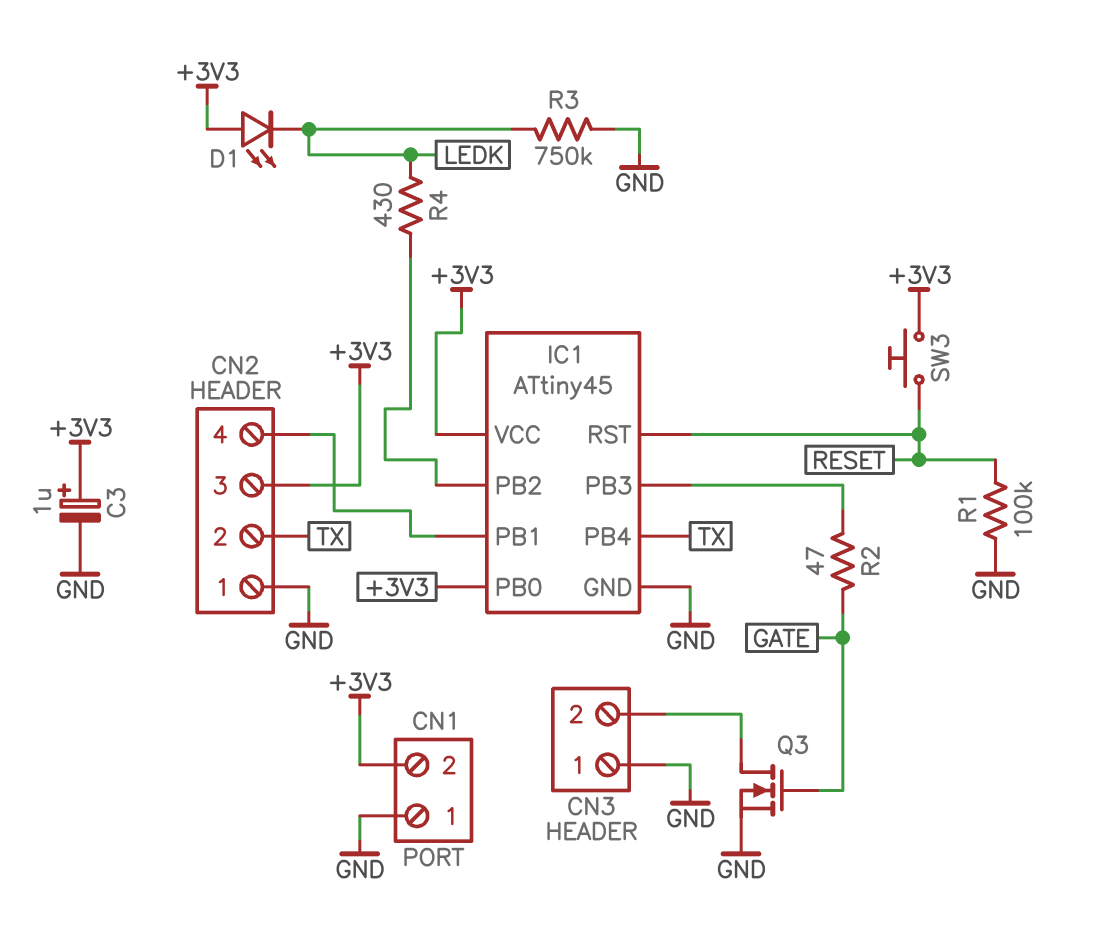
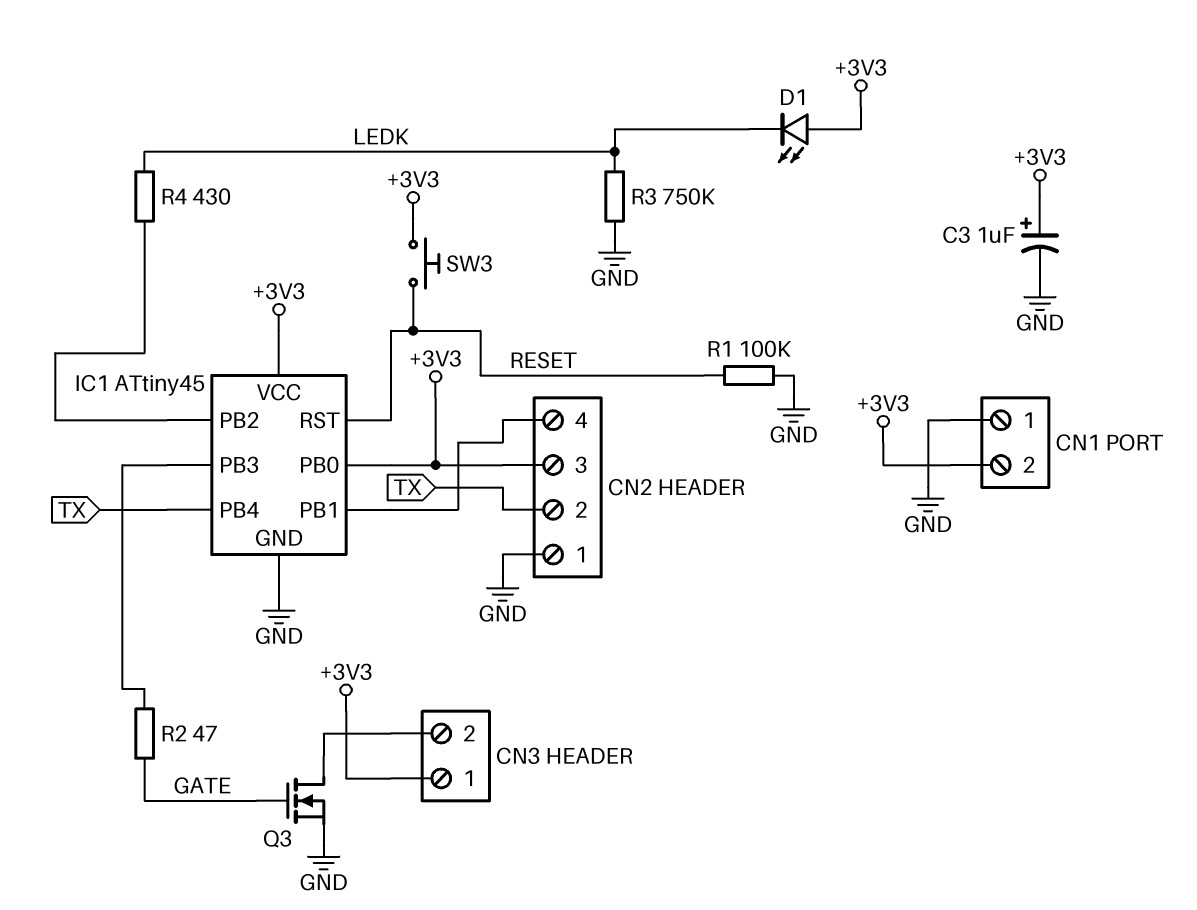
CN3 pin 1: GND -> +3V3

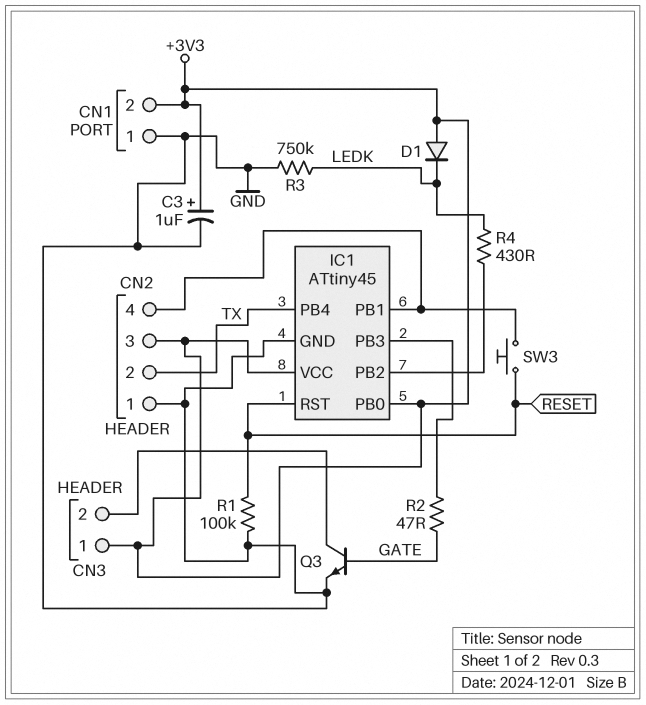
D1: LED (A +3V3, K LEDK) -> diode (A +3V3, K LEDK)
Q3: NMOS (G GATE, D CN3/2, S GND) -> NPN (B GATE, C CN3/2, E GND)
SW3: button (+3V3, RESET) -> button (CN2/4, RESET)

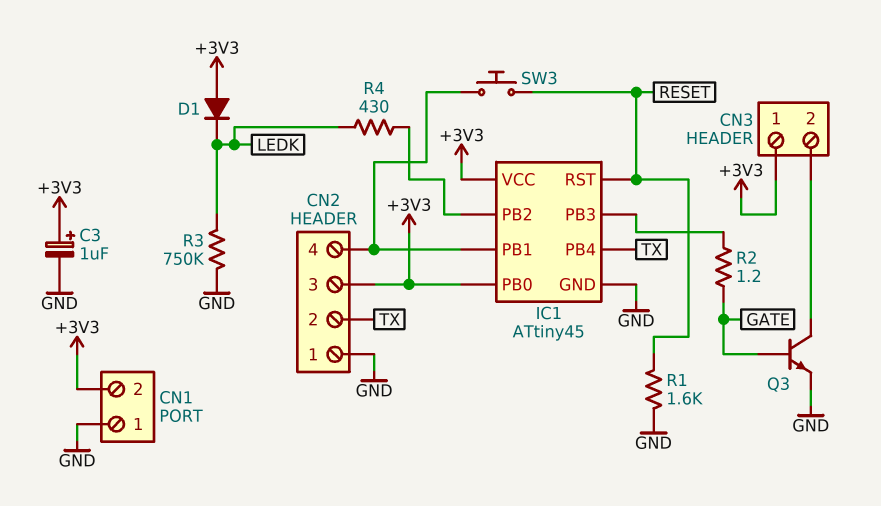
R1: 100k (GND, RESET) -> 1.6k (GND, RESET)
R2: 47 (GATE, IC1/PB3) -> 1.2 (GATE, IC1/PB3)

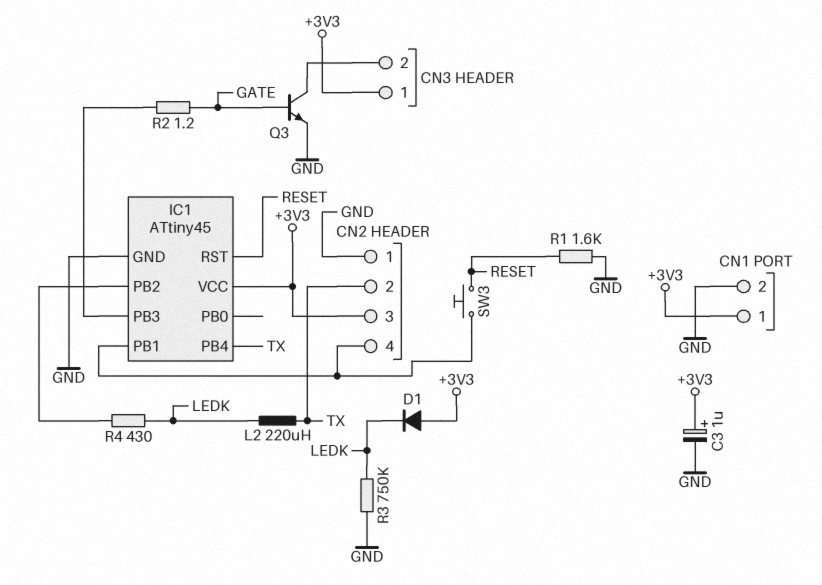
CN1 pin 1: GND -> +3V3
CN1 pin 2: +3V3 -> GND
IC1 pin PB0: +3V3 -> none
L2: none -> 220uH (LEDK, TX)

